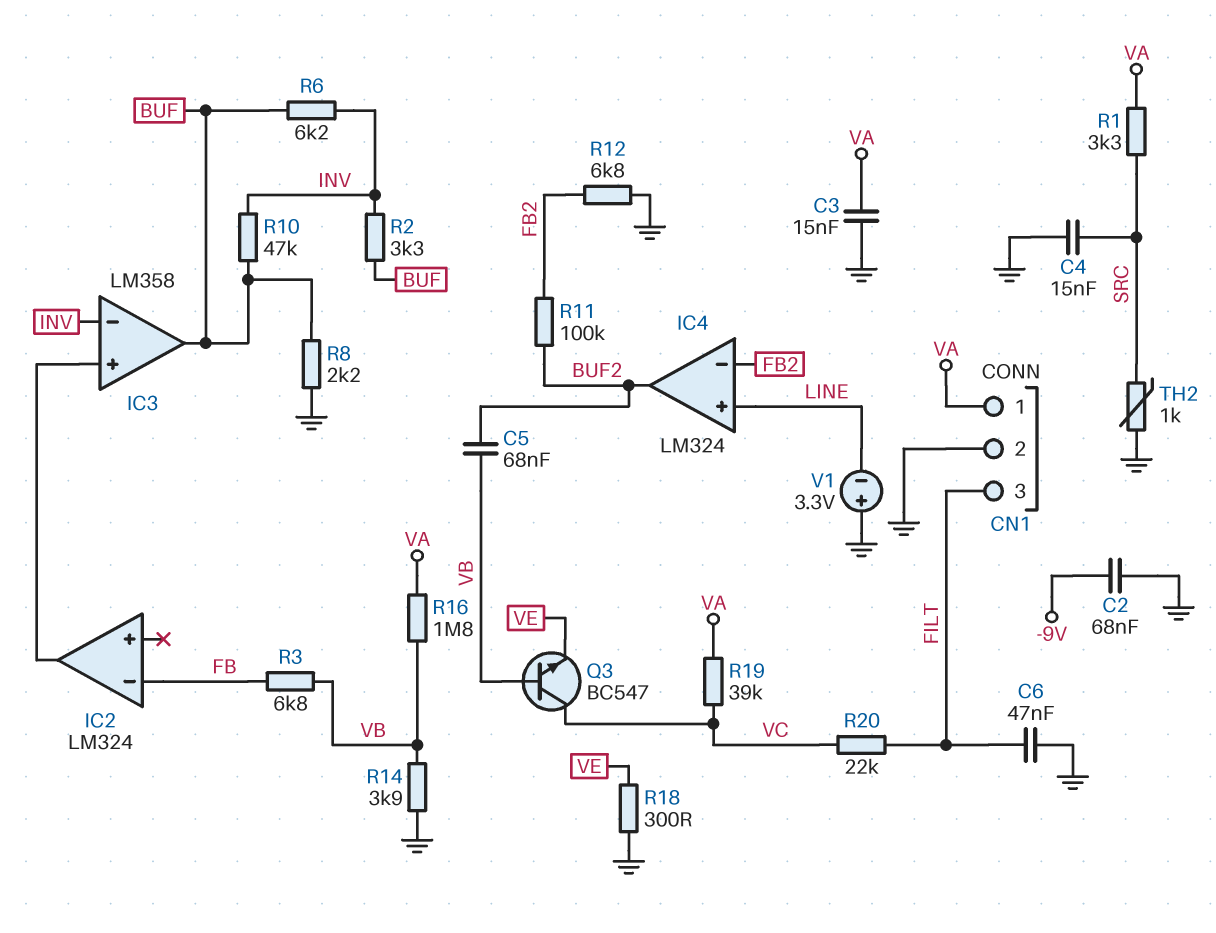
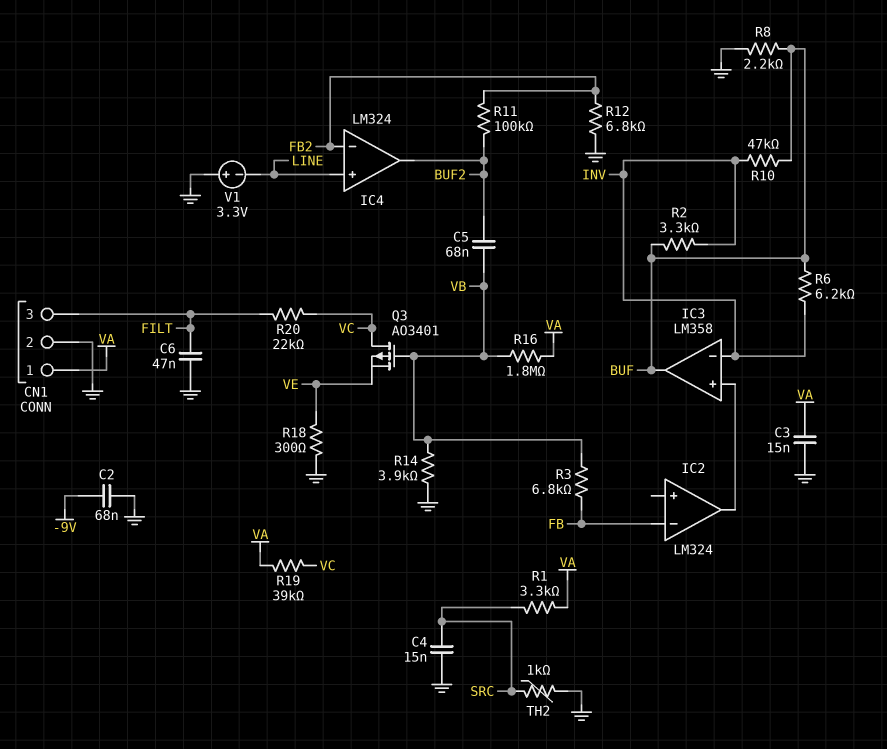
Q3: NPN BC547 (B VB, C VC, E VE) -> PMOS AO3401 (G VB, D VC, S VE)

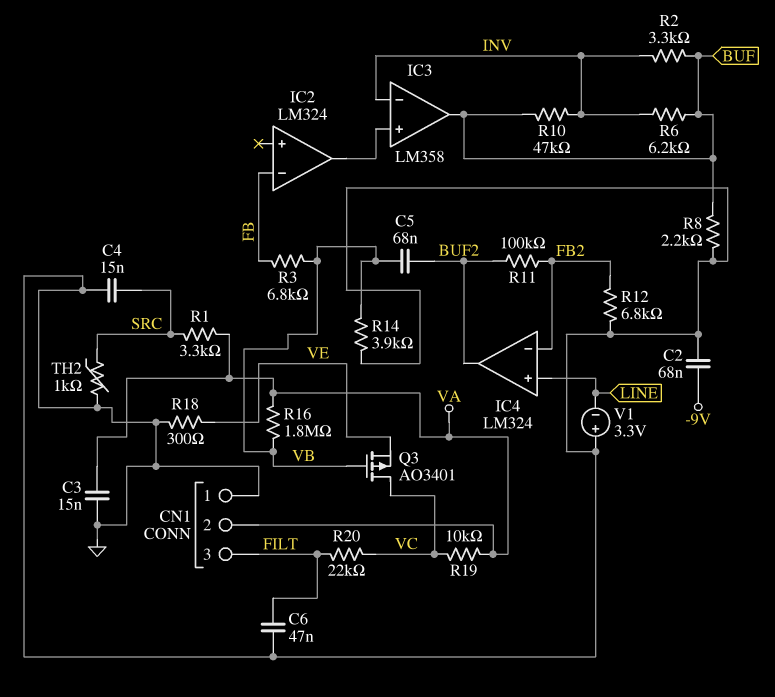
CN1 pin 1: VA -> GND
CN1 pin 2: GND -> VA
R19: 39k (VA, VC) -> 10k (VA, VC)

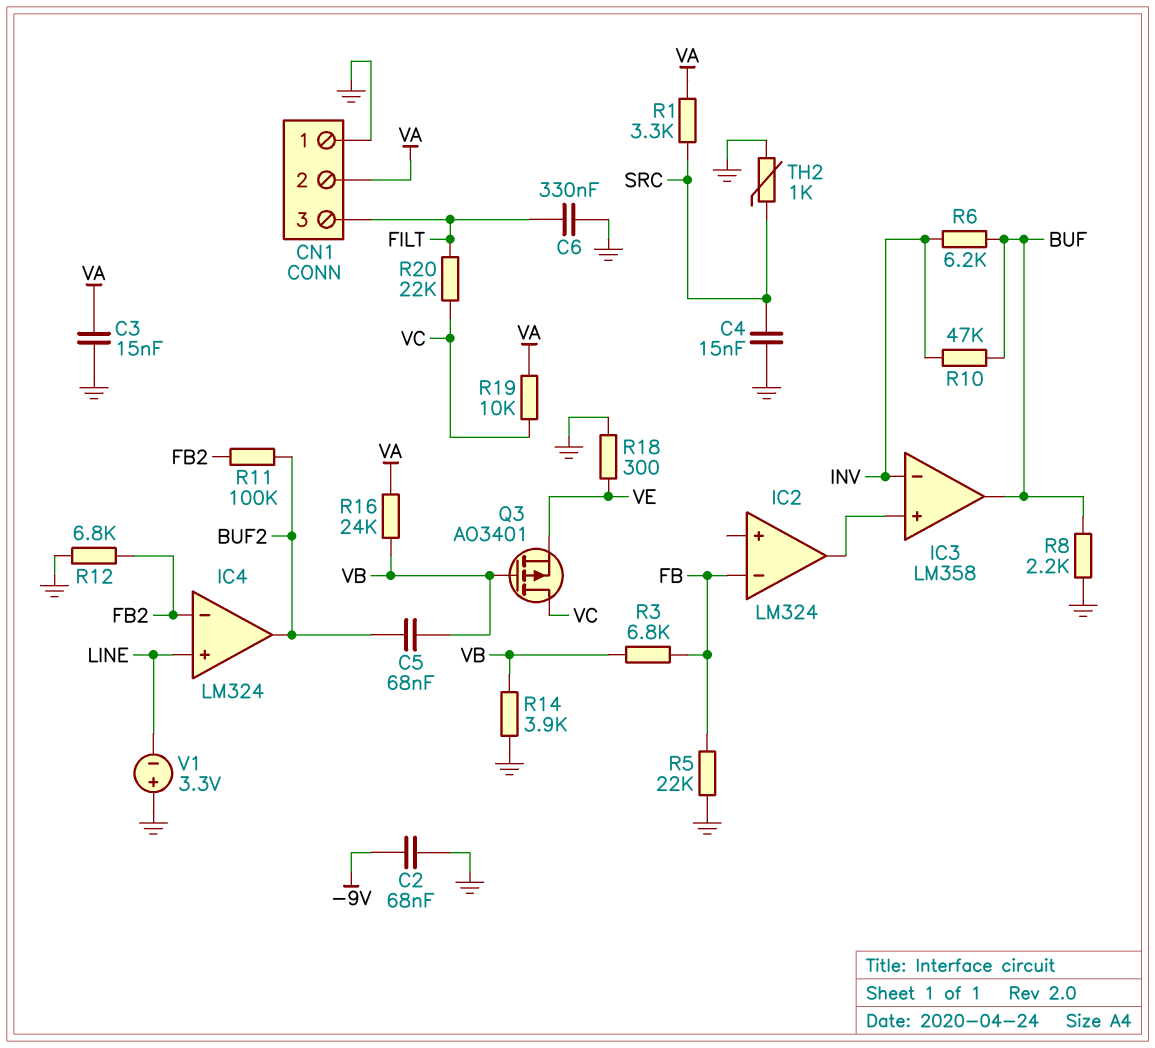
C6: 47nF (FILT, GND) -> 330nF (FILT, GND)
R2: 3.3k (BUF, INV) -> none
R5: none -> 22k (FB, GND)
R16: 1.8M (VA, VB) -> 24k (VA, VB)

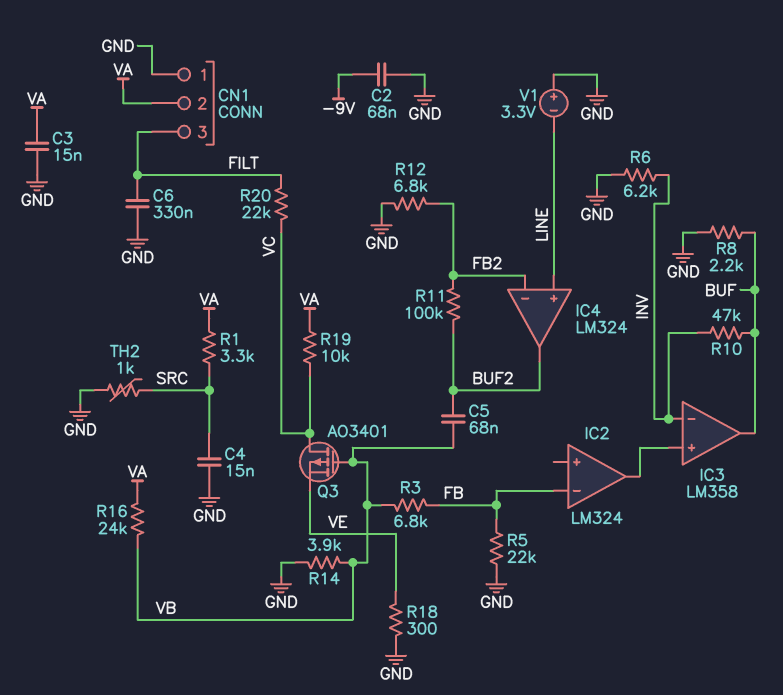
R6: 6.2k (BUF, INV) -> 6.2k (GND, INV)

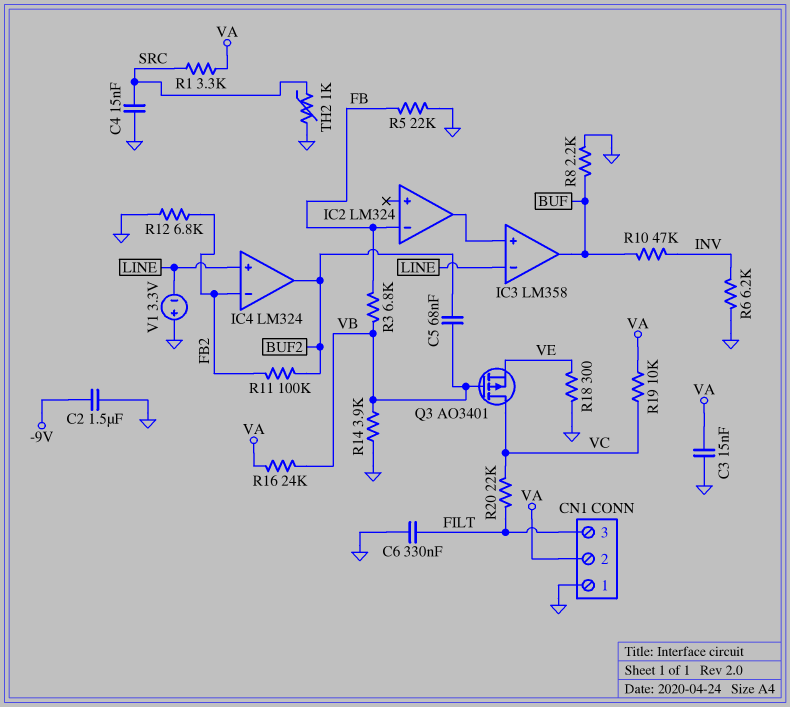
C2: 68nF (-9V, GND) -> 1.5uF (-9V, GND)
IC3 pin in-: INV -> LINE

